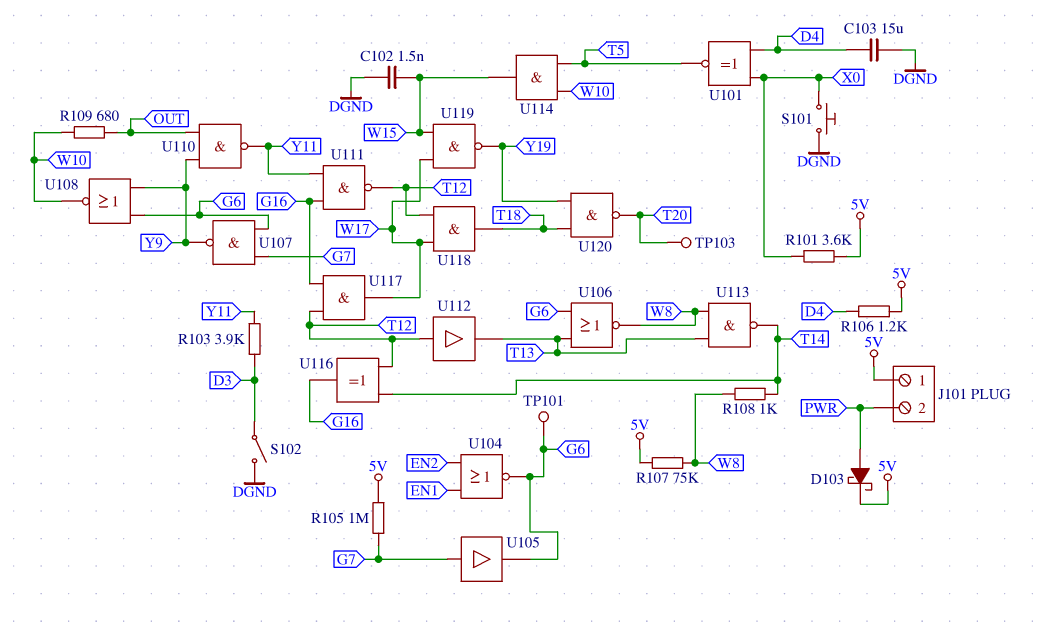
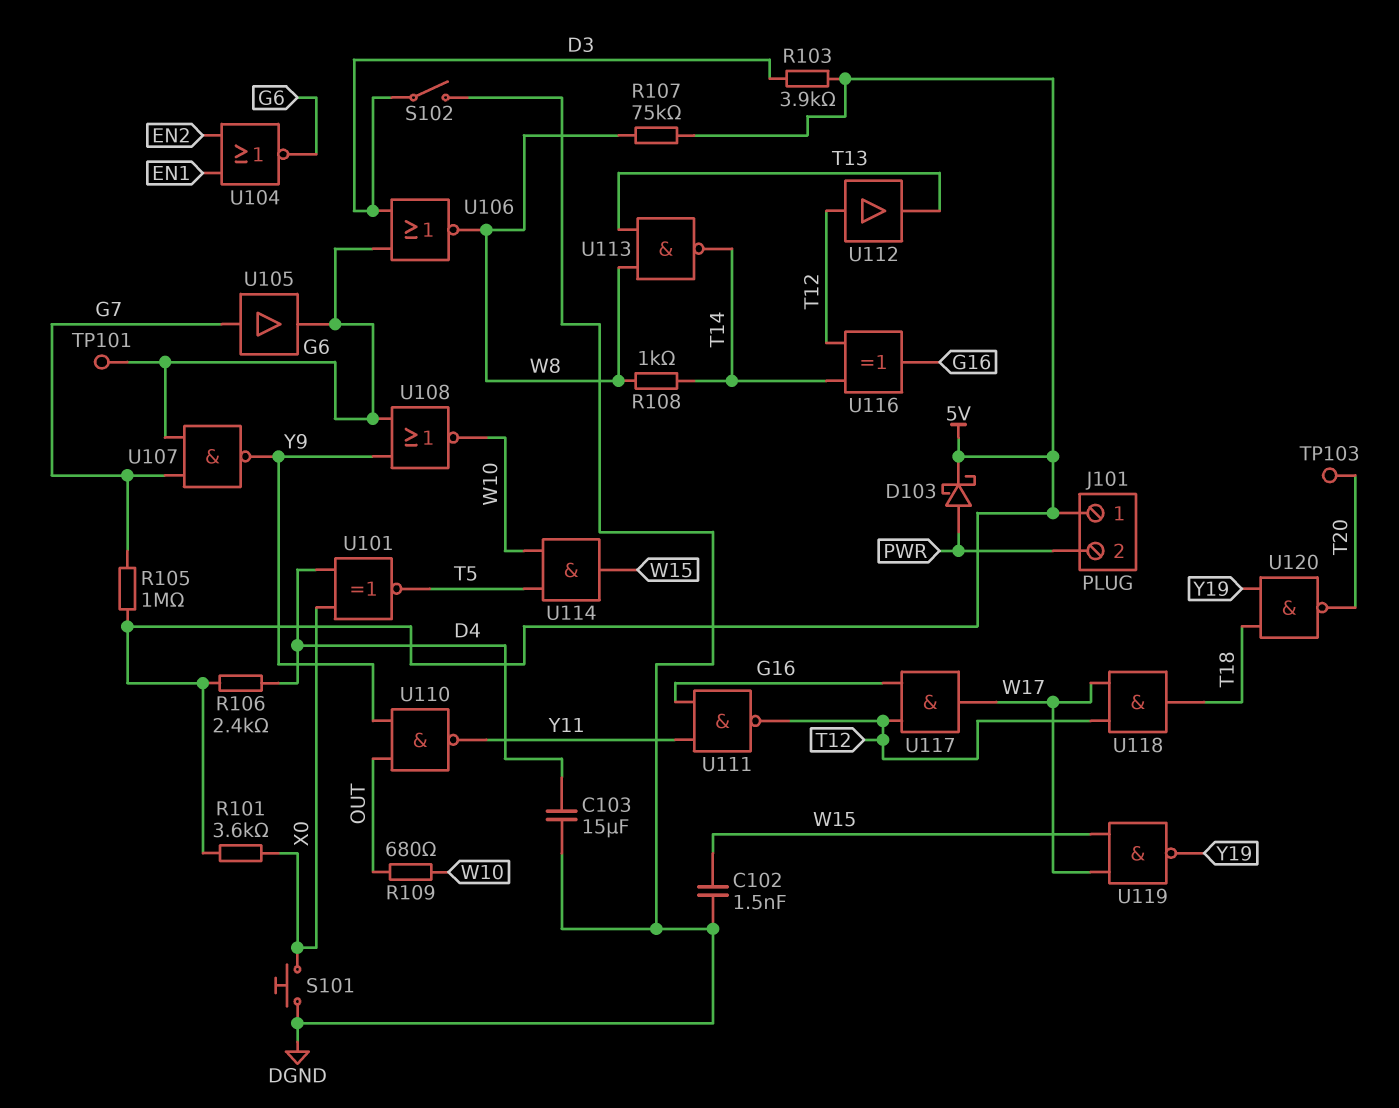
R103: 3.9k (D3, Y11) -> 3.9k (5V, D3)
R106: 1.2k (5V, D4) -> 2.4k (5V, D4)
U106: NOR (in G6, in T13, out W8) -> NOR (in D3, in G6, out W8)

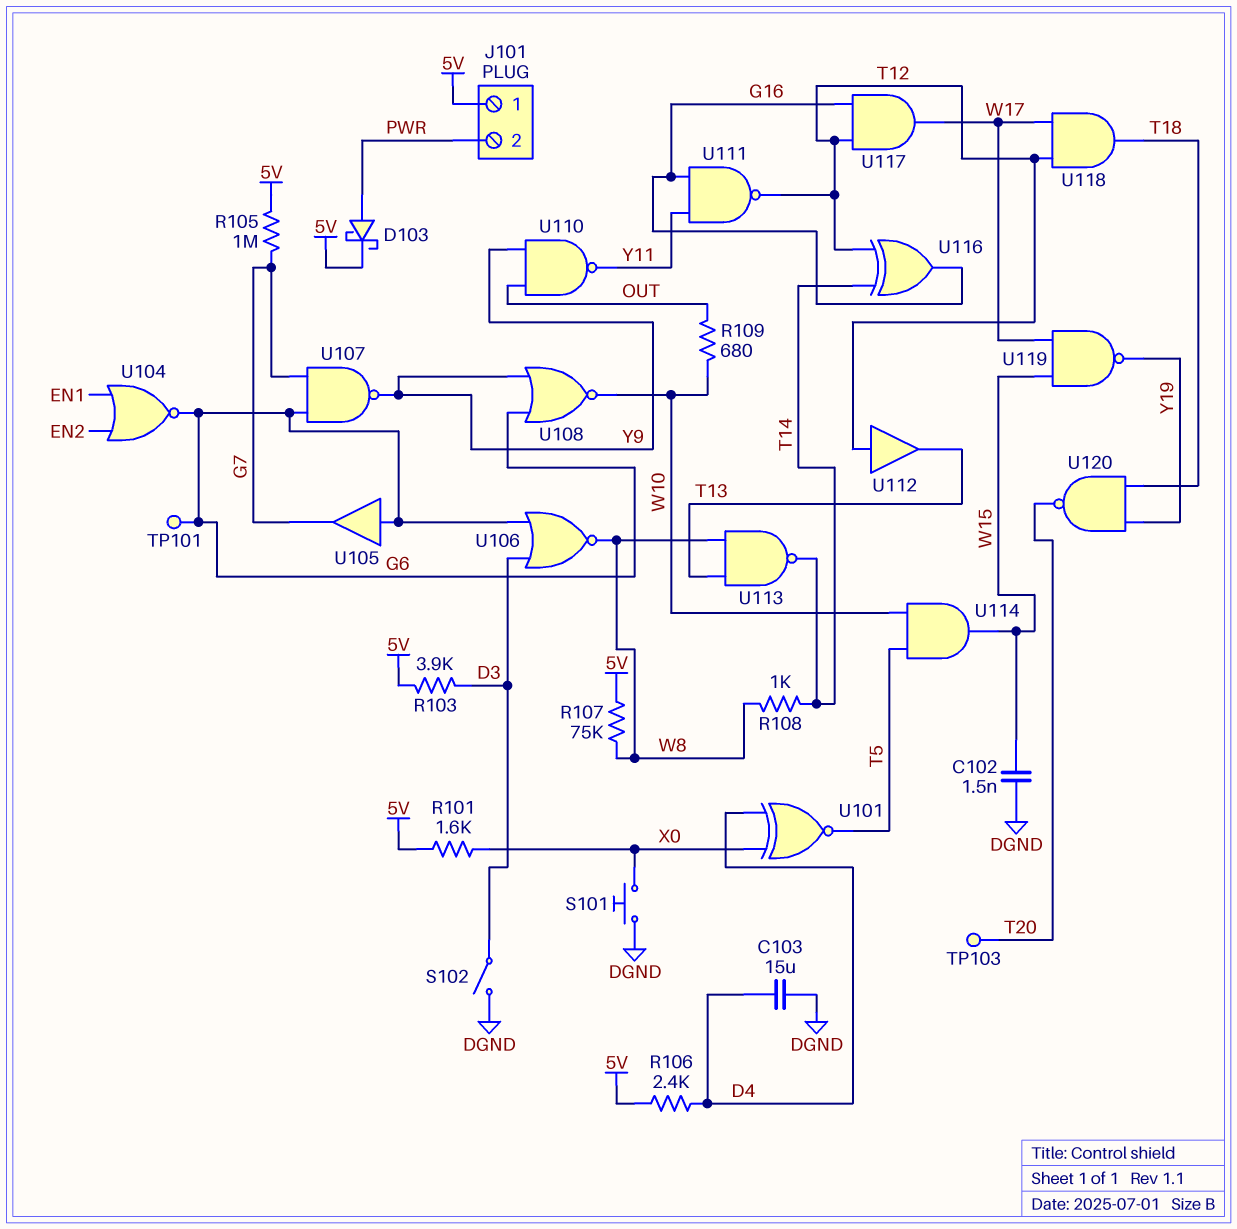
R101: 3.6k (5V, X0) -> 1.6k (5V, X0)
U105: buffer (in G7, out G6) -> buffer (in G6, out G7)

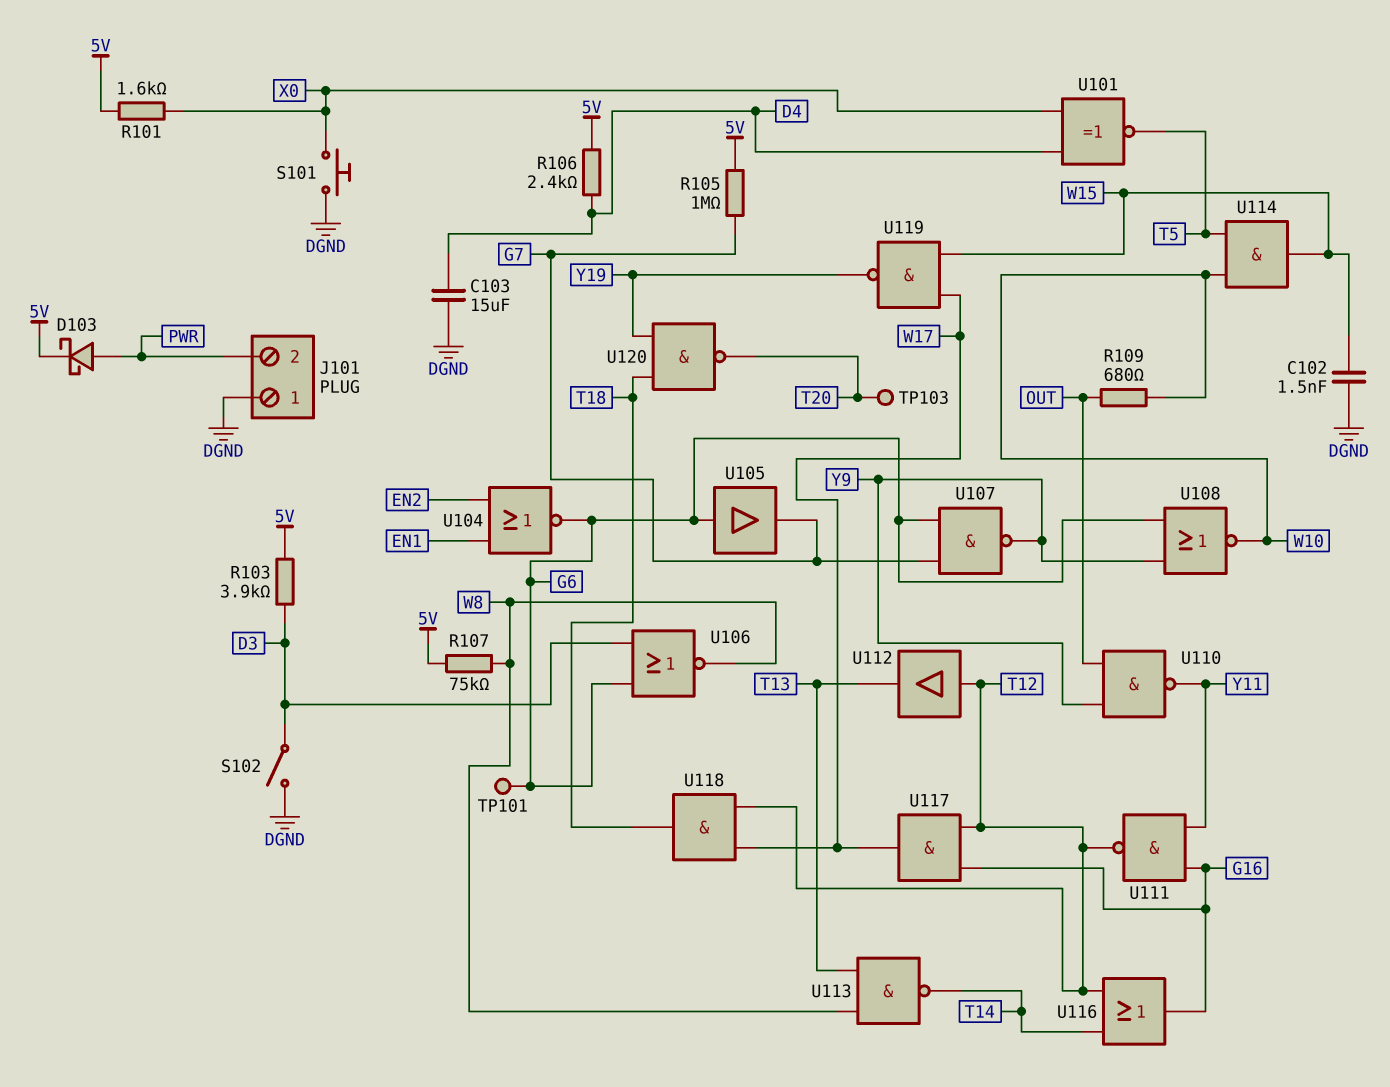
J101 pin 1: 5V -> DGND
R108: 1k (T14, W8) -> none
U116: XOR (in T12, in T14, out G16) -> OR (in T12, in T14, out G16)

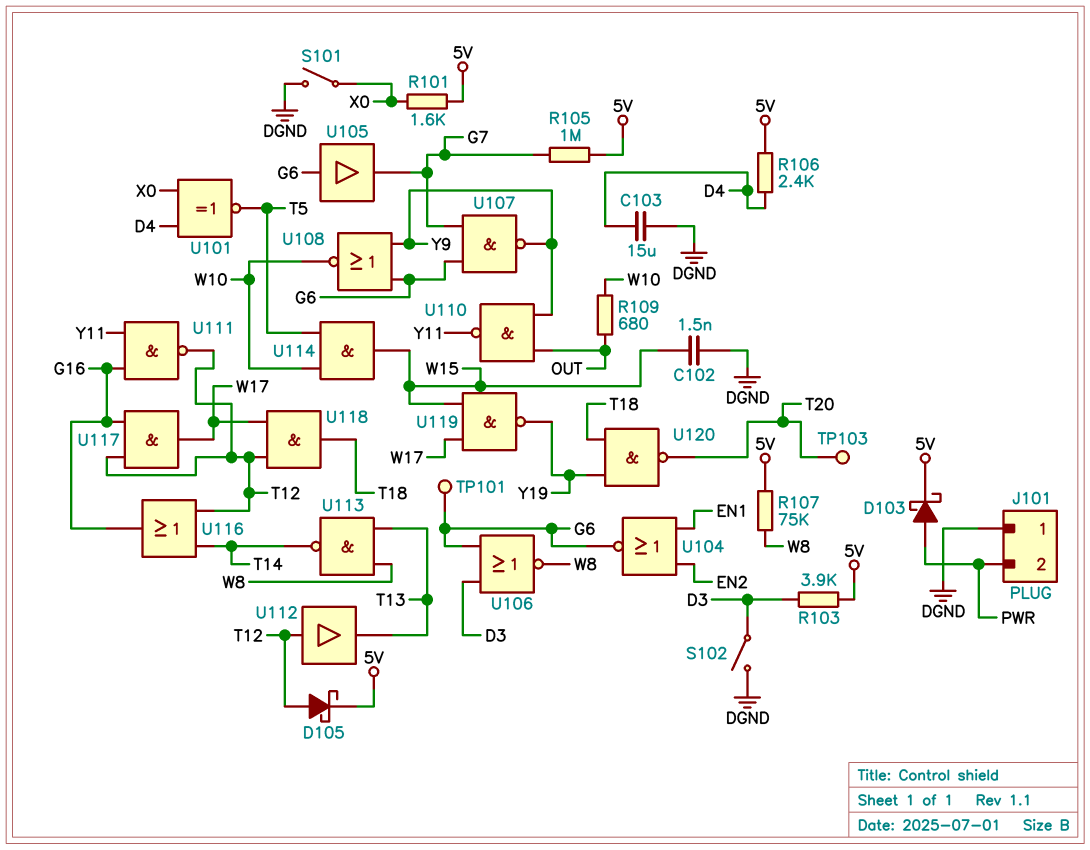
D105: none -> schottky (A T12, K 5V)
S101: button (DGND, X0) -> switch (DGND, X0)

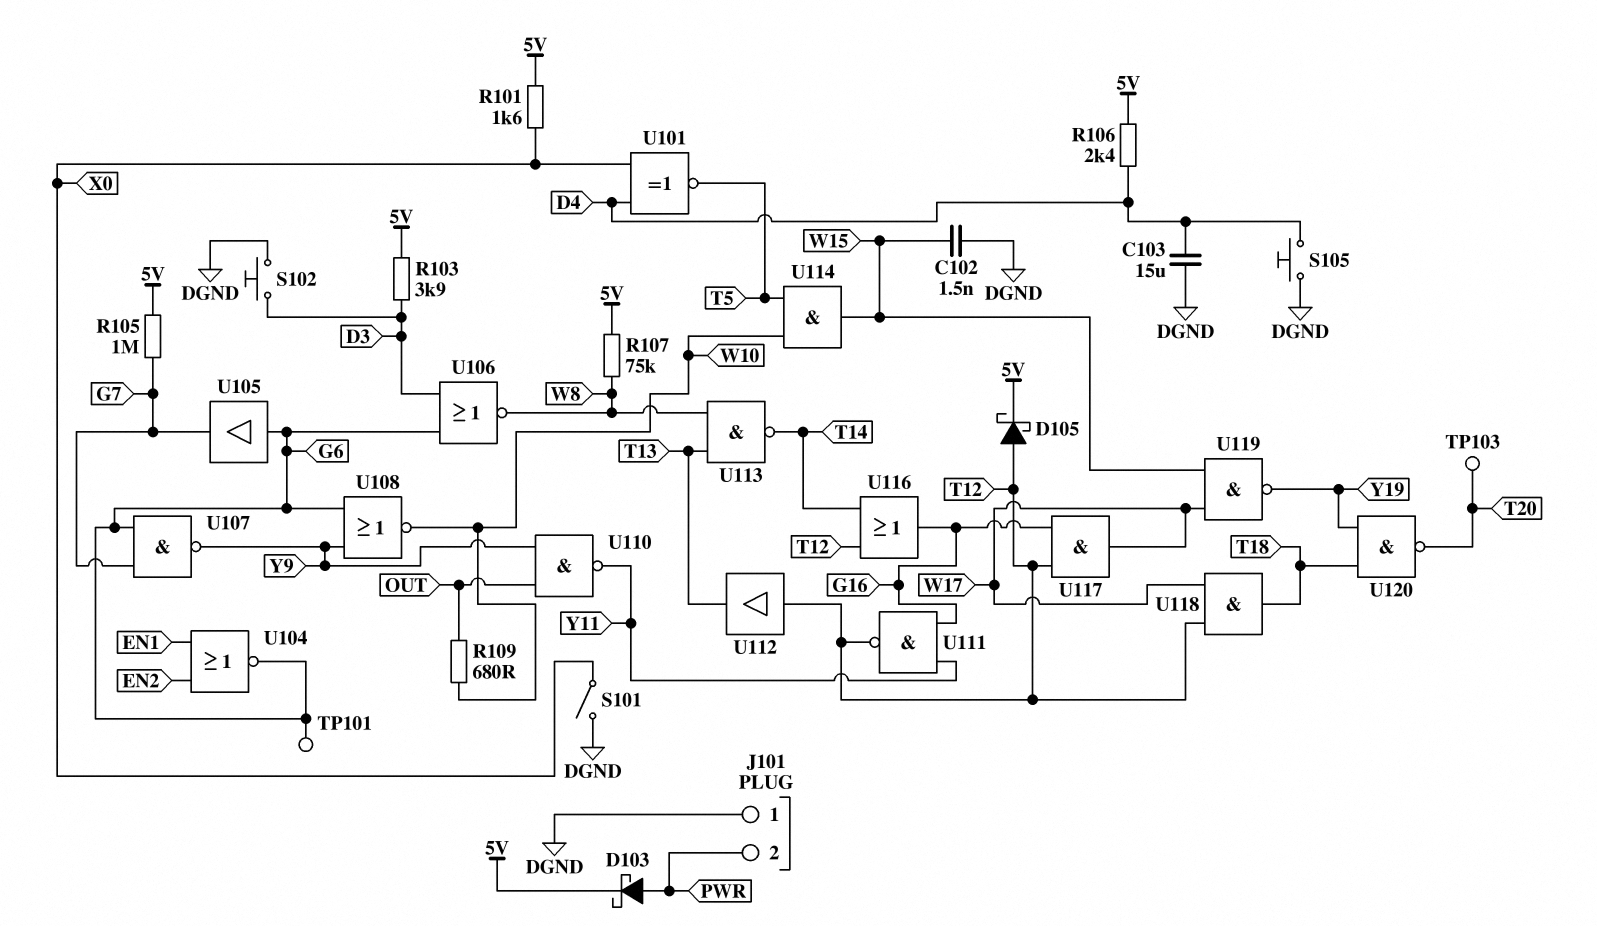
S102: switch (D3, DGND) -> button (D3, DGND)
S105: none -> button (D4, DGND)

